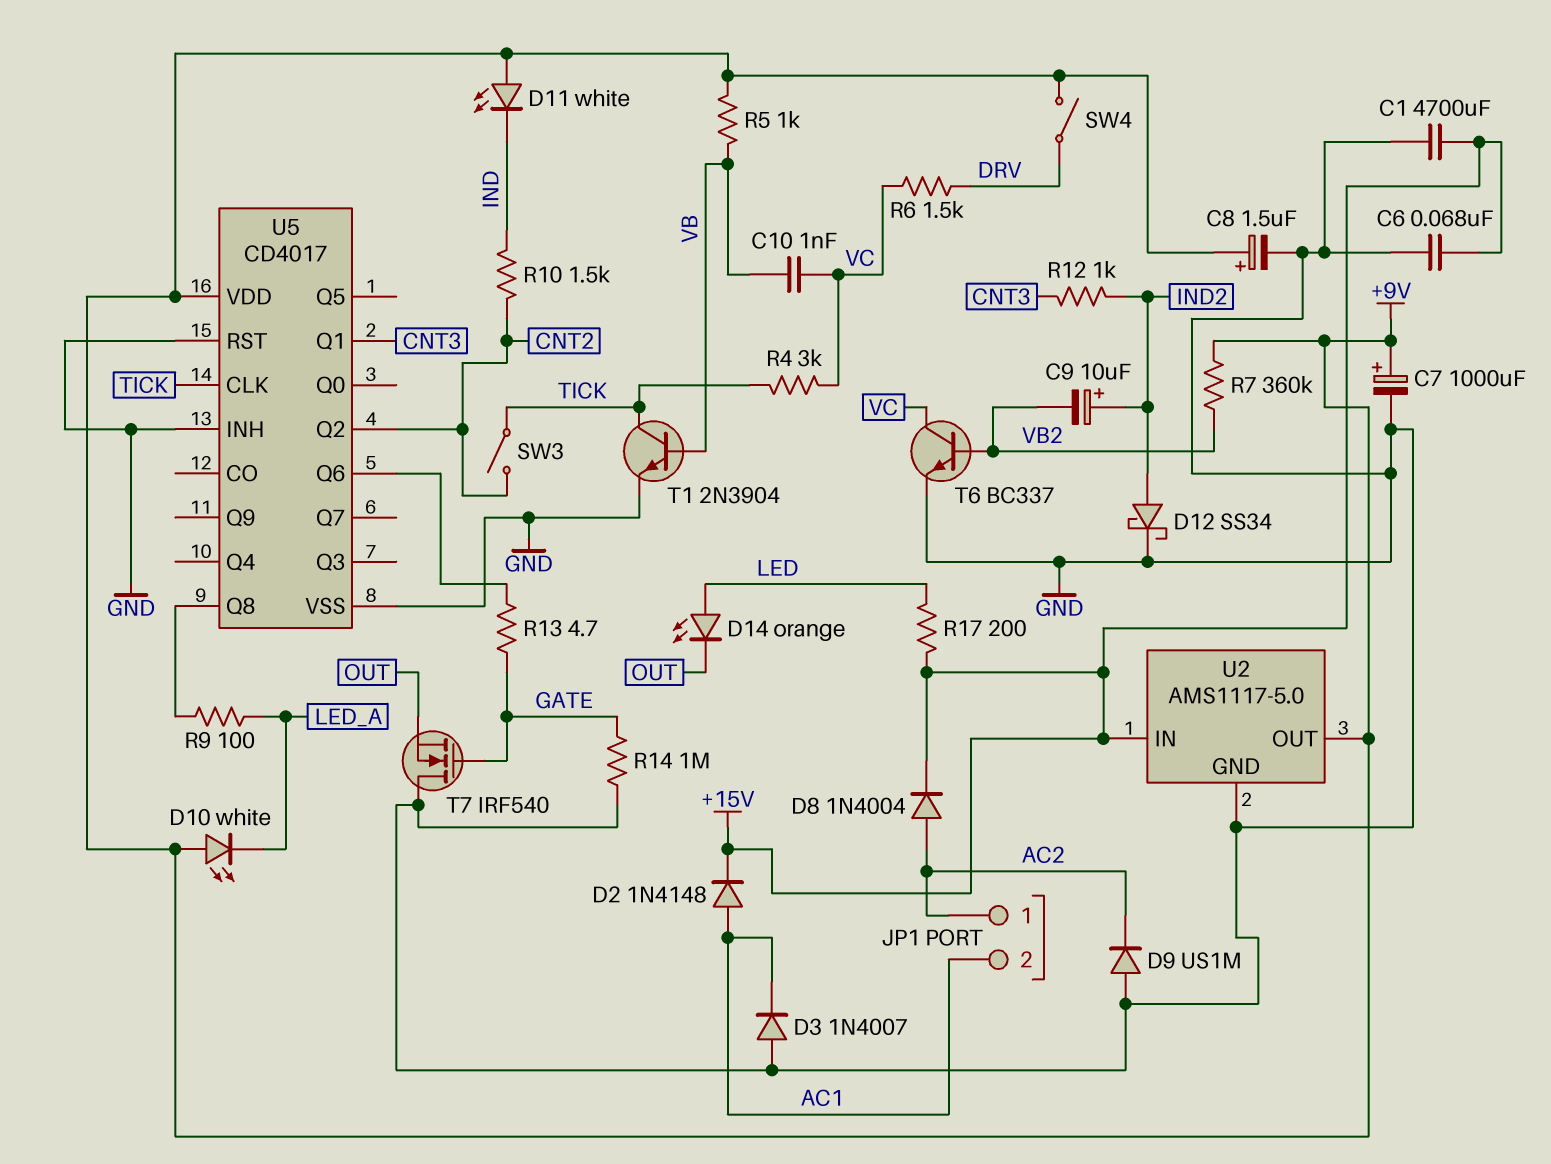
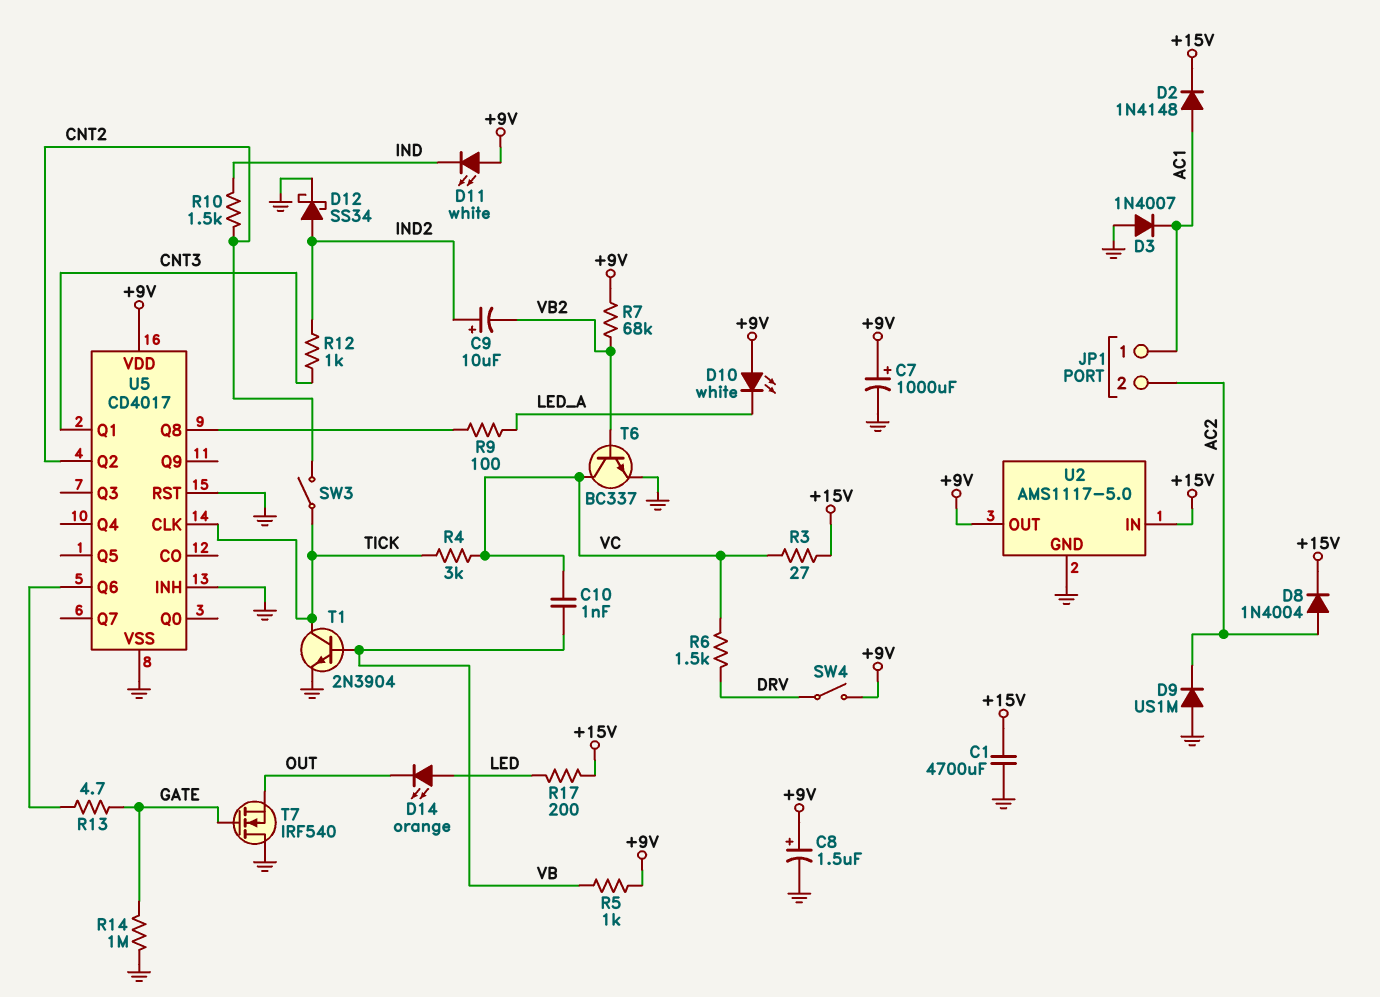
C6: 68nF (+15V, GND) -> none
JP1 pin 1: AC2 -> AC1
JP1 pin 2: AC1 -> AC2
R3: none -> 27 (+15V, VC)
R7: 360k (+9V, VB2) -> 68k (+9V, VB2)

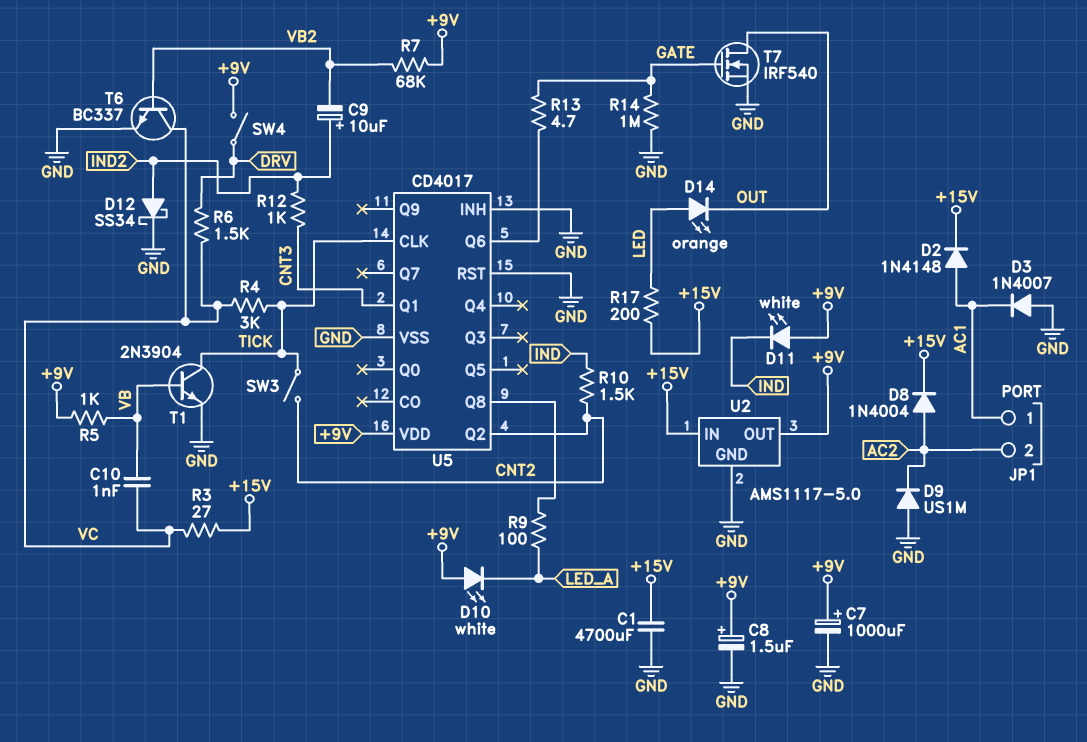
T7: NMOS IRF540 (G GATE, D GND, S OUT) -> NMOS IRF540 (G GATE, D OUT, S GND)

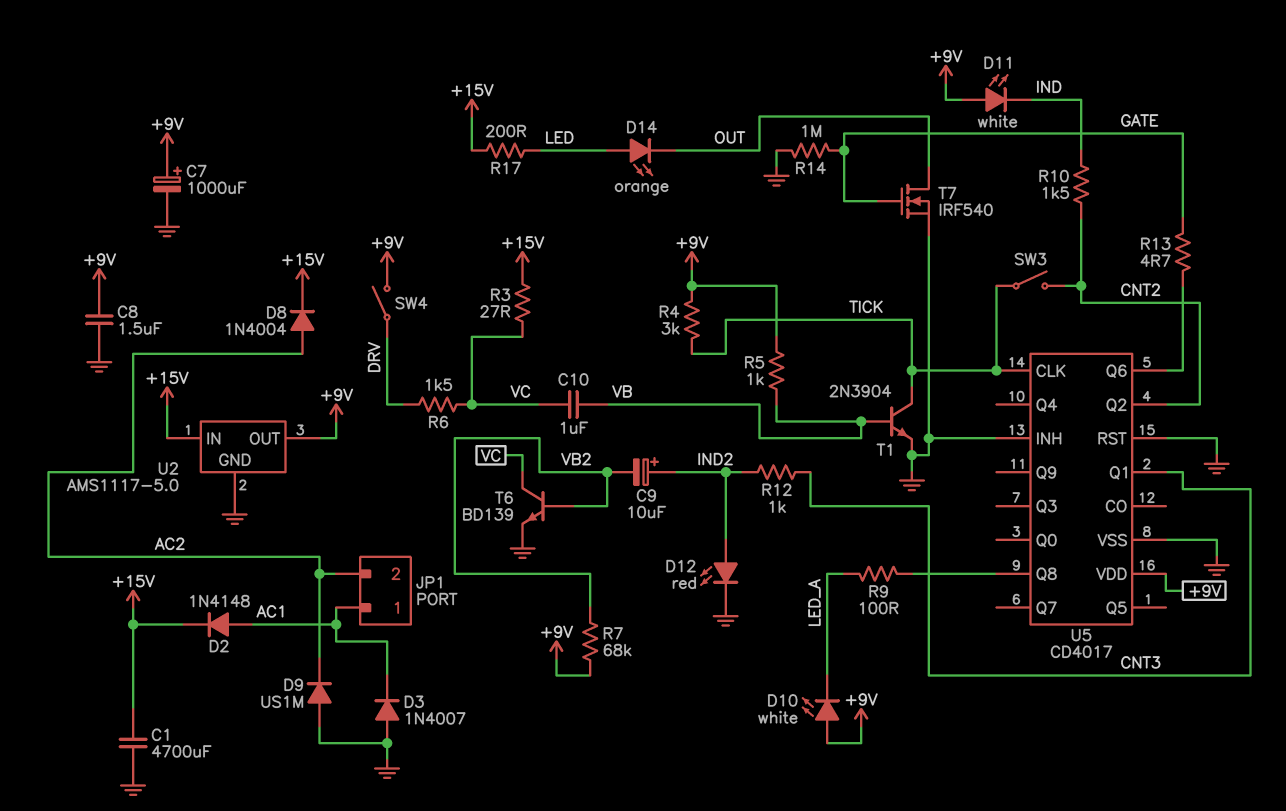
C8: 1.5uF (plus +9V, minus GND) -> 1.5uF (+9V, GND)
C10: 1nF (VB, VC) -> 1uF (VB, VC)
D12: schottky SS34 (A IND2, K GND) -> LED red (A IND2, K GND)
R4: 3k (TICK, VC) -> 3k (+9V, TICK)
T6: NPN BC337 (B VB2, C VC, E GND) -> NPN BD139 (B VB2, C VC, E GND)

